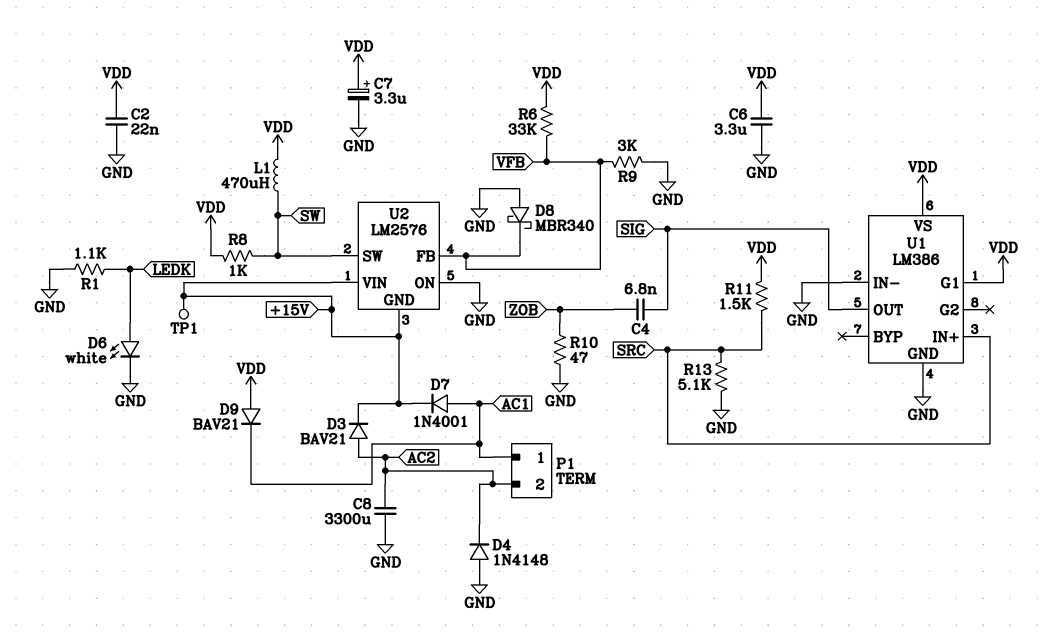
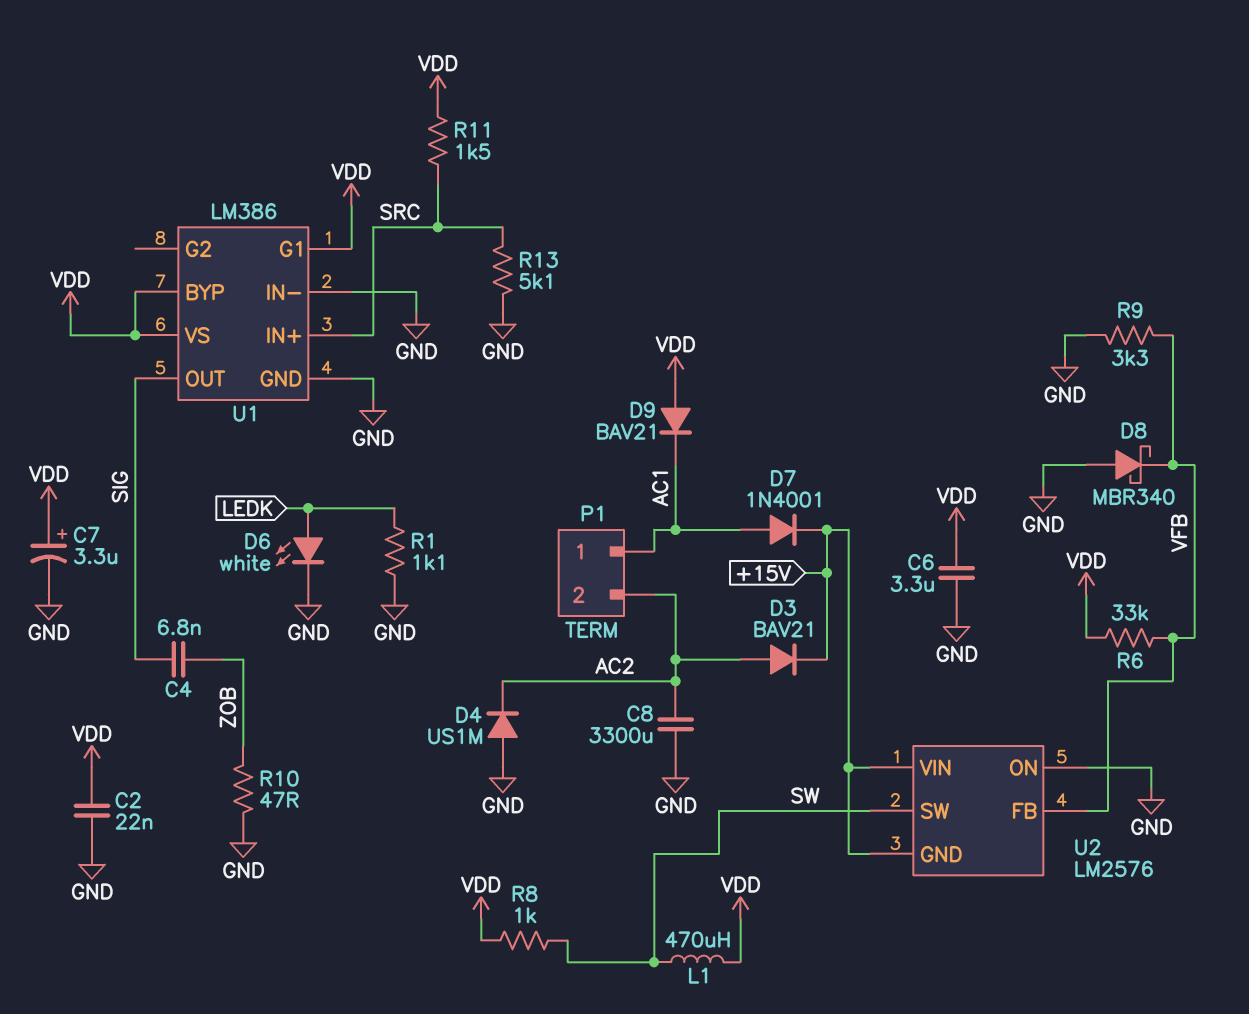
D4: diode 1N4148 (A GND, K AC2) -> diode US1M (A GND, K AC2)
R9: 3k (GND, VFB) -> 3.3k (GND, VFB)
TP1: test point (+15V) -> none
U1 pin BYP: none -> VDD

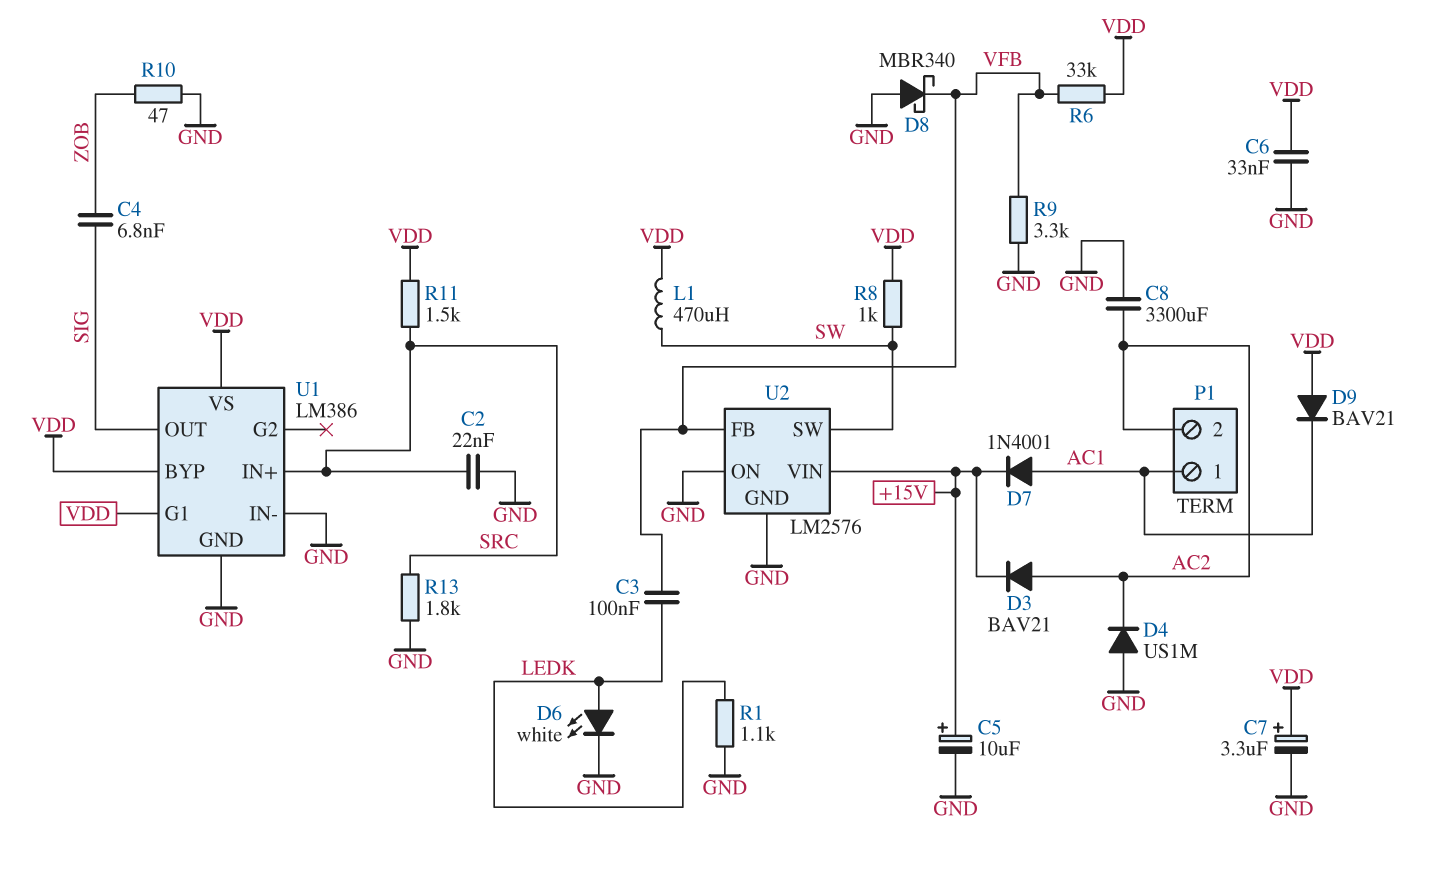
C2: 22nF (GND, VDD) -> 22nF (GND, SRC)
C3: none -> 100nF (LEDK, VFB)
C5: none -> 10uF (plus +15V, minus GND)
C6: 3.3uF (GND, VDD) -> 33nF (GND, VDD)
R13: 5.1k (GND, SRC) -> 1.8k (GND, SRC)
U2 pin GND: +15V -> GND

